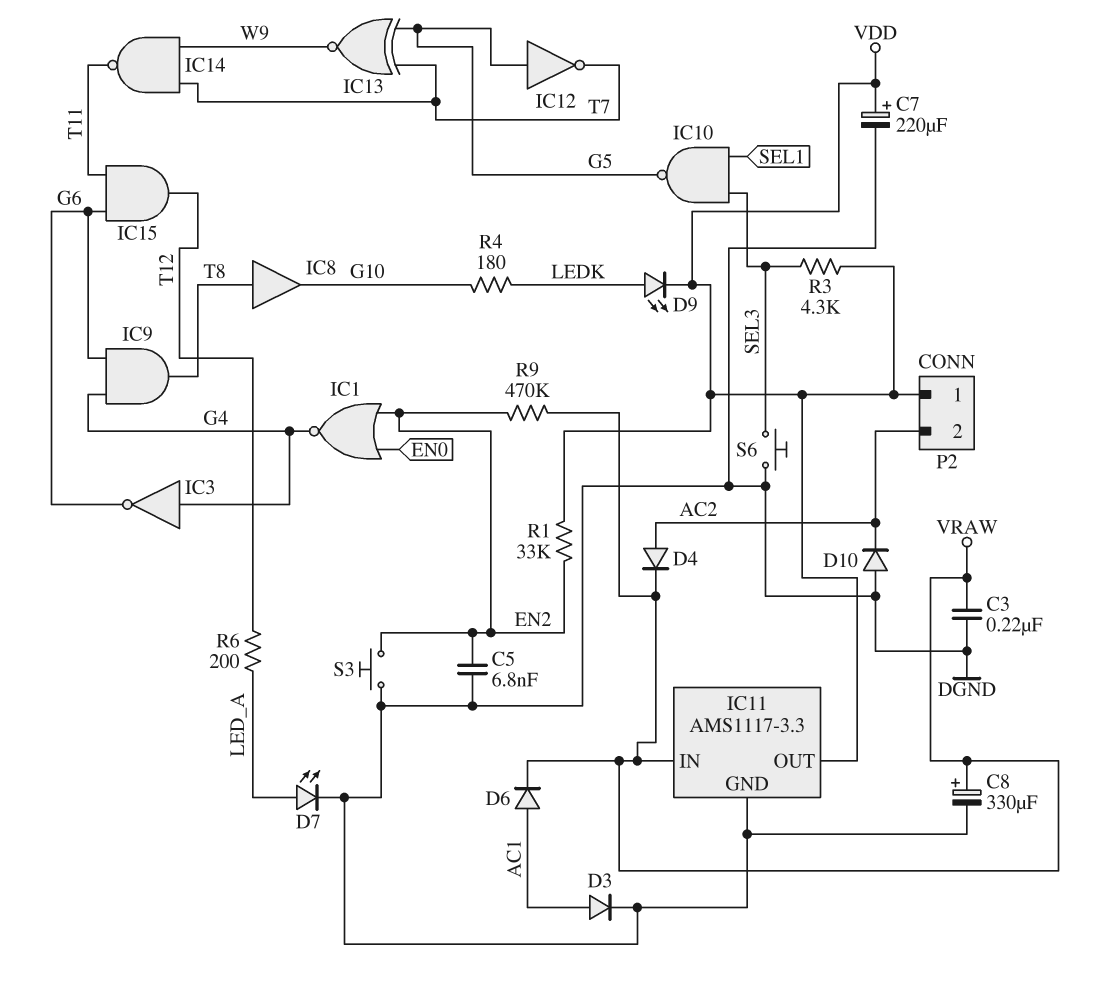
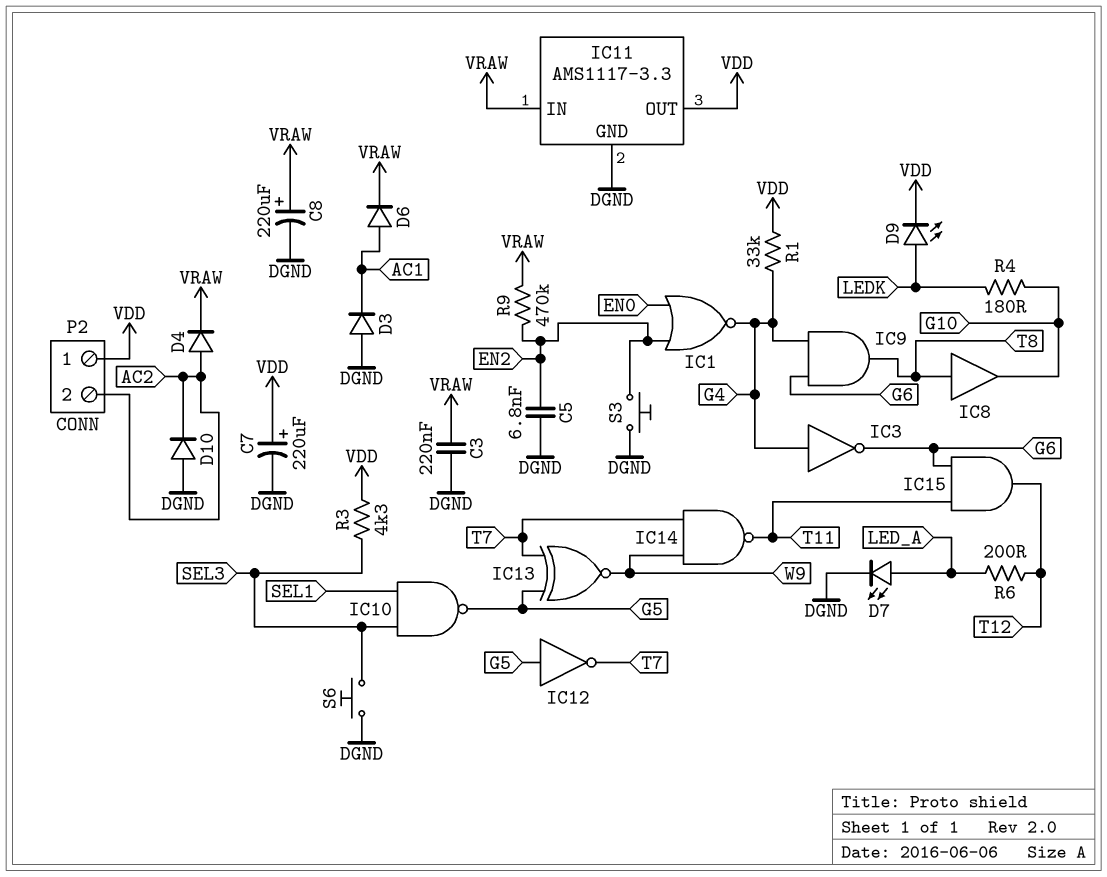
C8: 330uF (plus VRAW, minus DGND) -> 220uF (plus VRAW, minus DGND)
D3: diode (A AC1, K DGND) -> diode (A DGND, K AC1)
R1: 33k (EN2, VDD) -> 33k (G4, VDD)

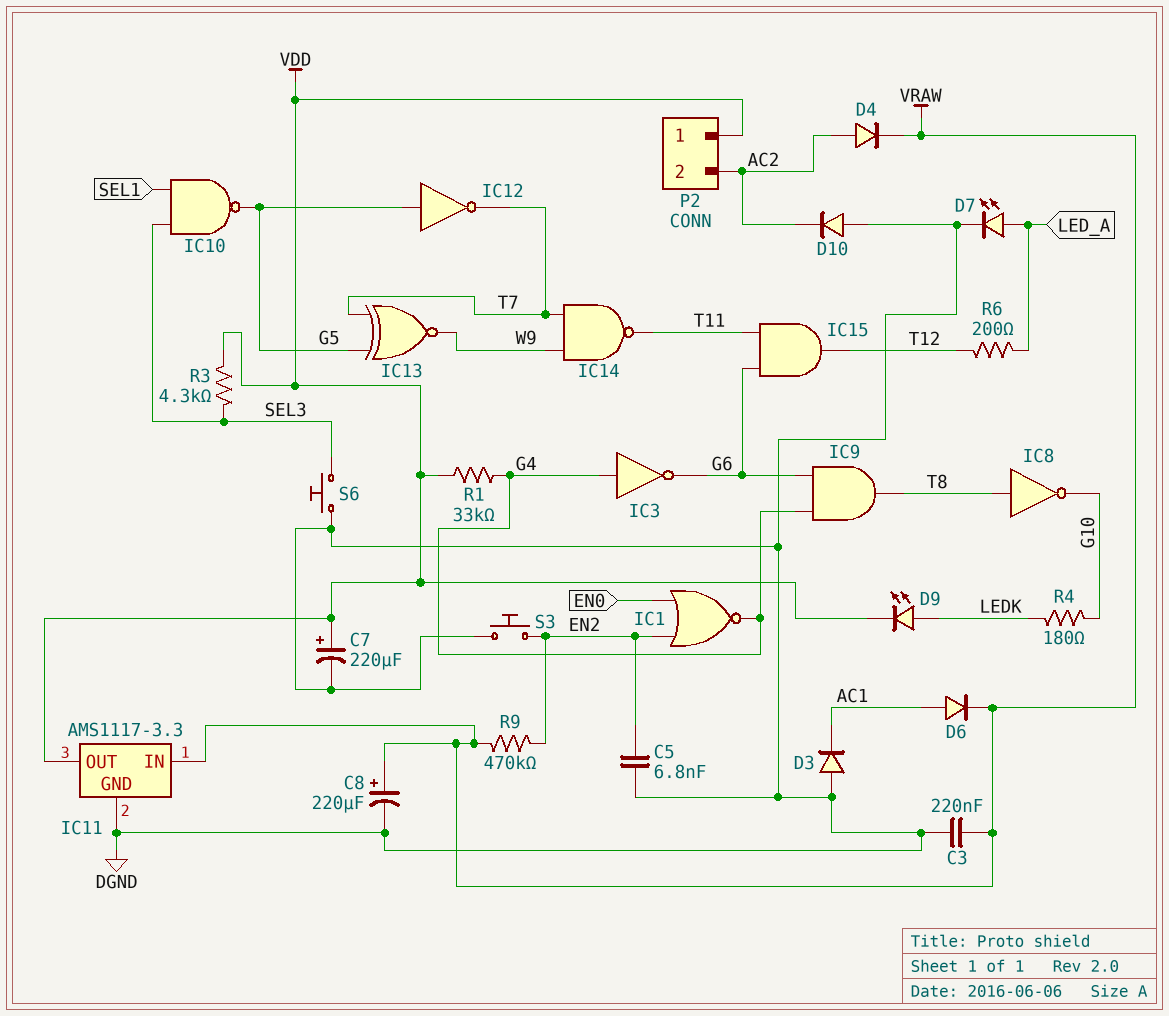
IC8: buffer (in T8, out G10) -> NOT (in T8, out G10)

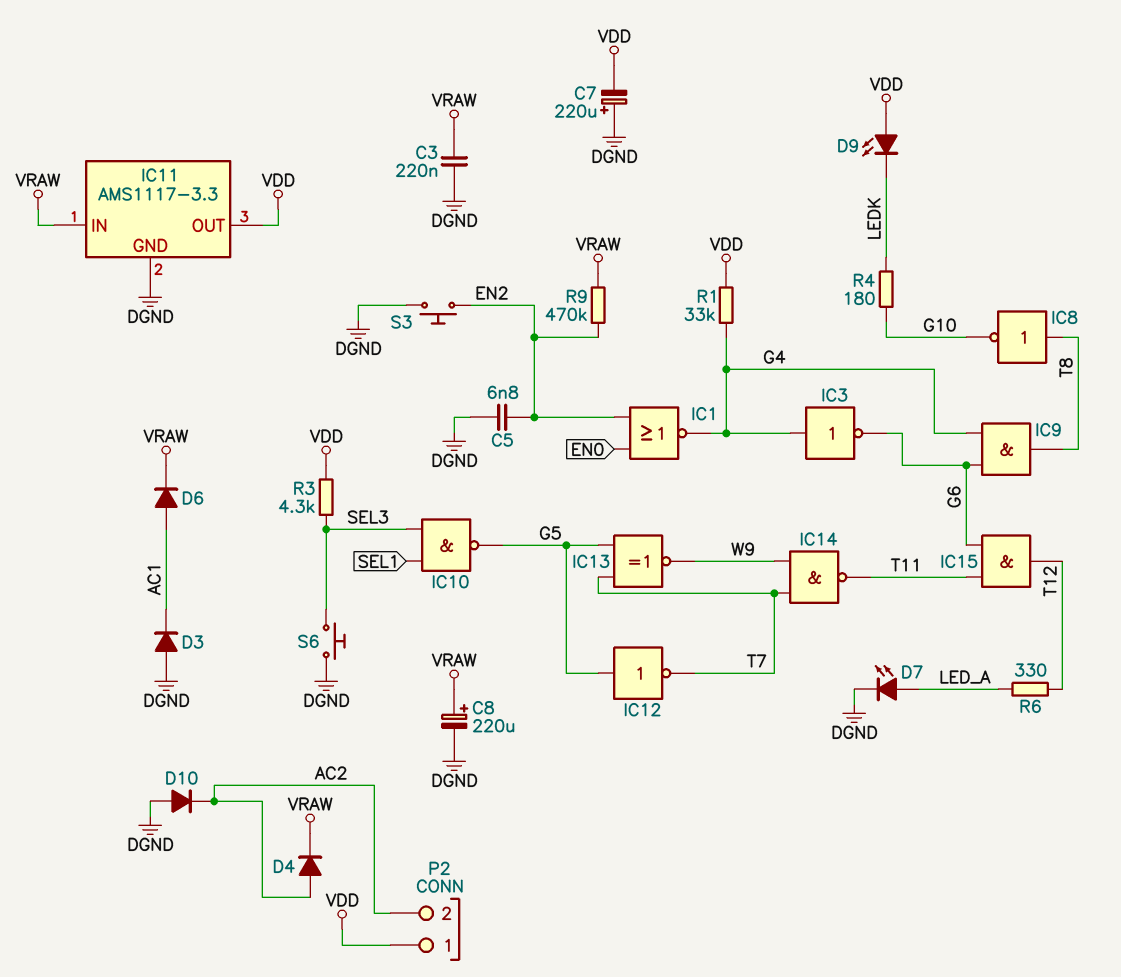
C7: 220uF (plus VDD, minus DGND) -> 220uF (plus DGND, minus VDD)
D9: LED (A LEDK, K VDD) -> LED (A VDD, K LEDK)
R6: 200 (LED_A, T12) -> 330 (LED_A, T12)

